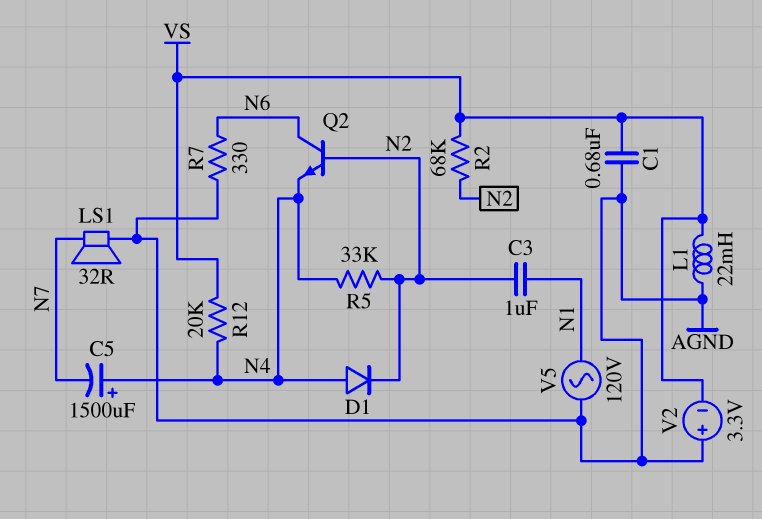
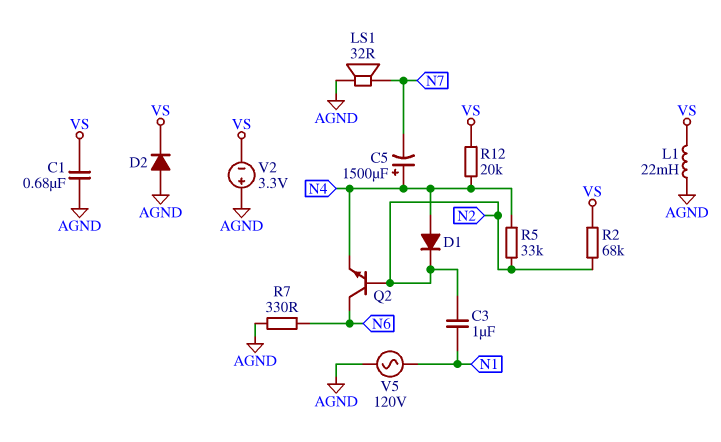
D2: none -> diode (A AGND, K VS)

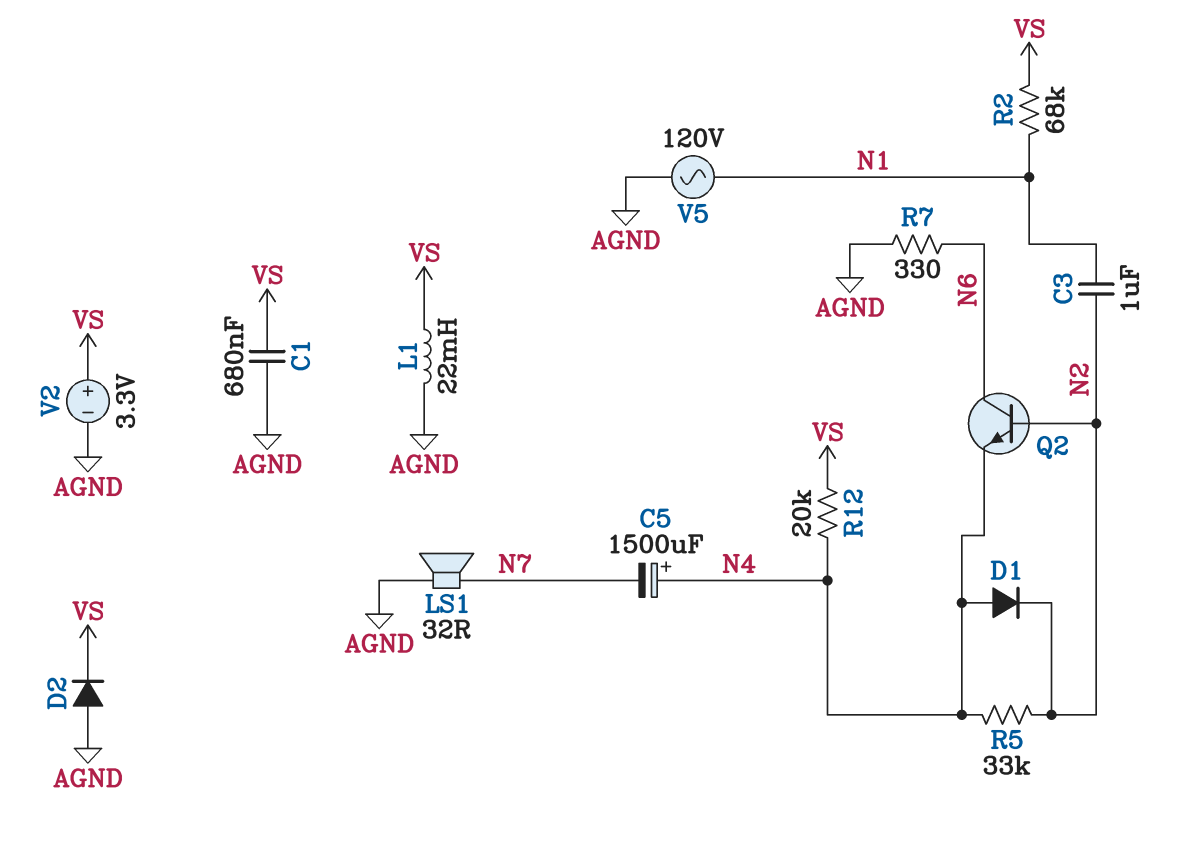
R2: 68k (N2, VS) -> 68k (N1, VS)
V2: 3.3V (plus AGND, minus VS) -> 3.3V (plus VS, minus AGND)

